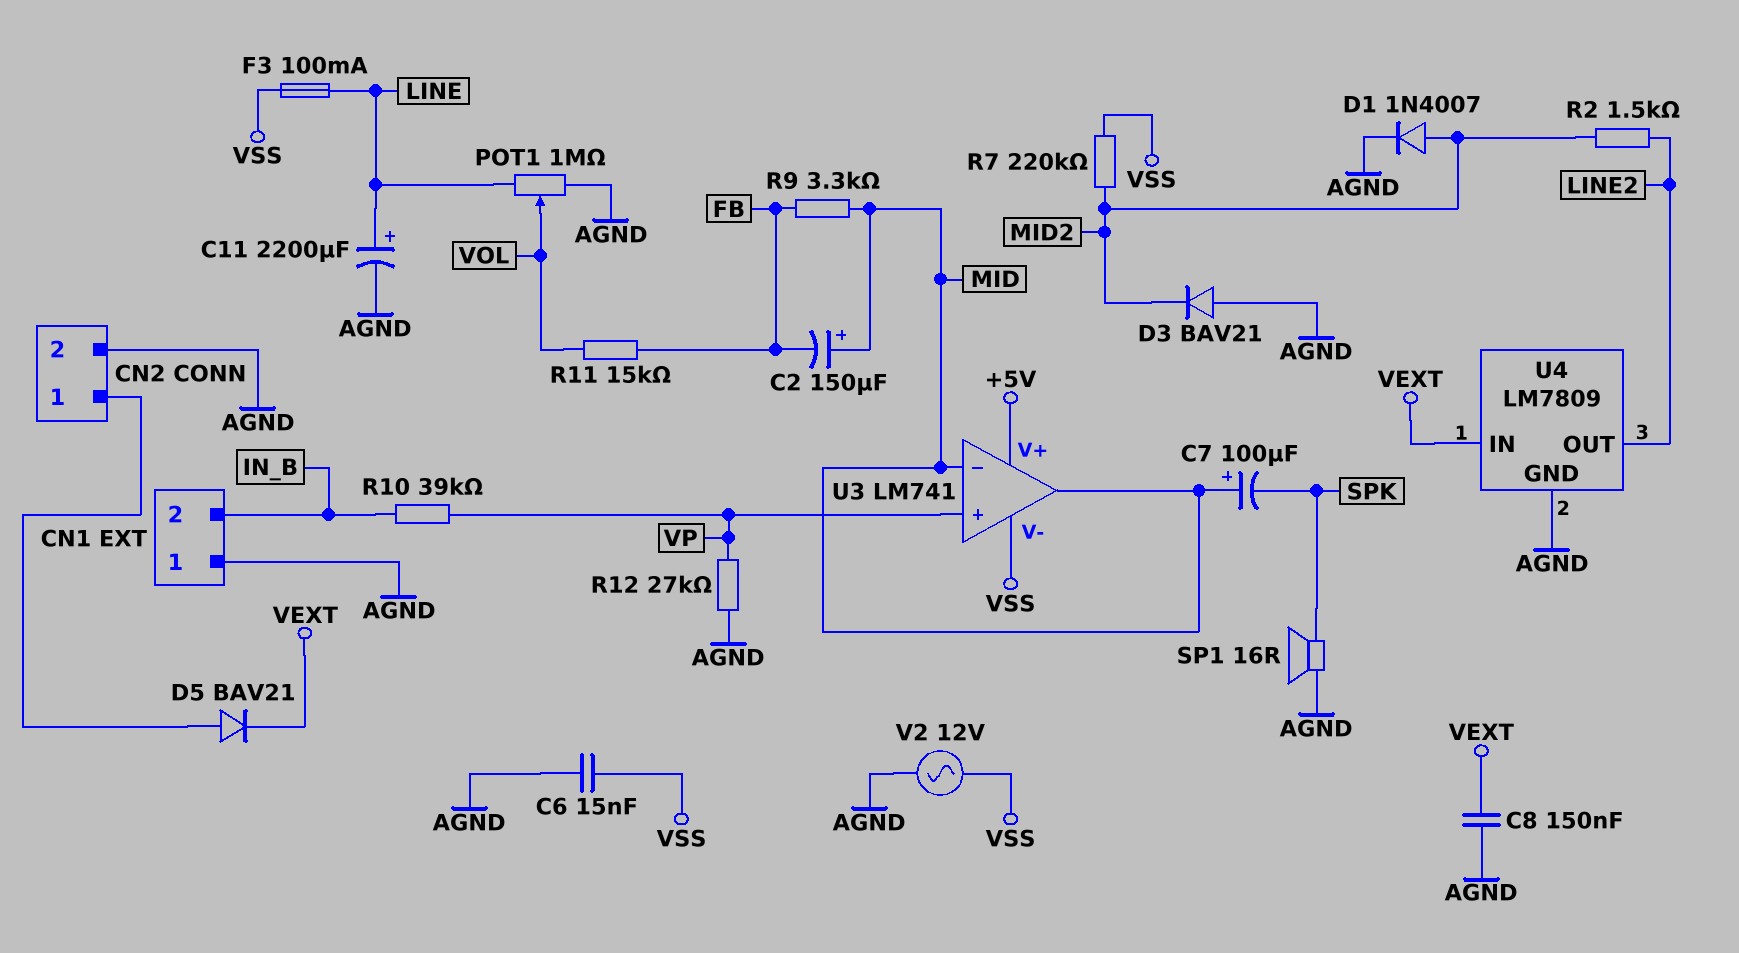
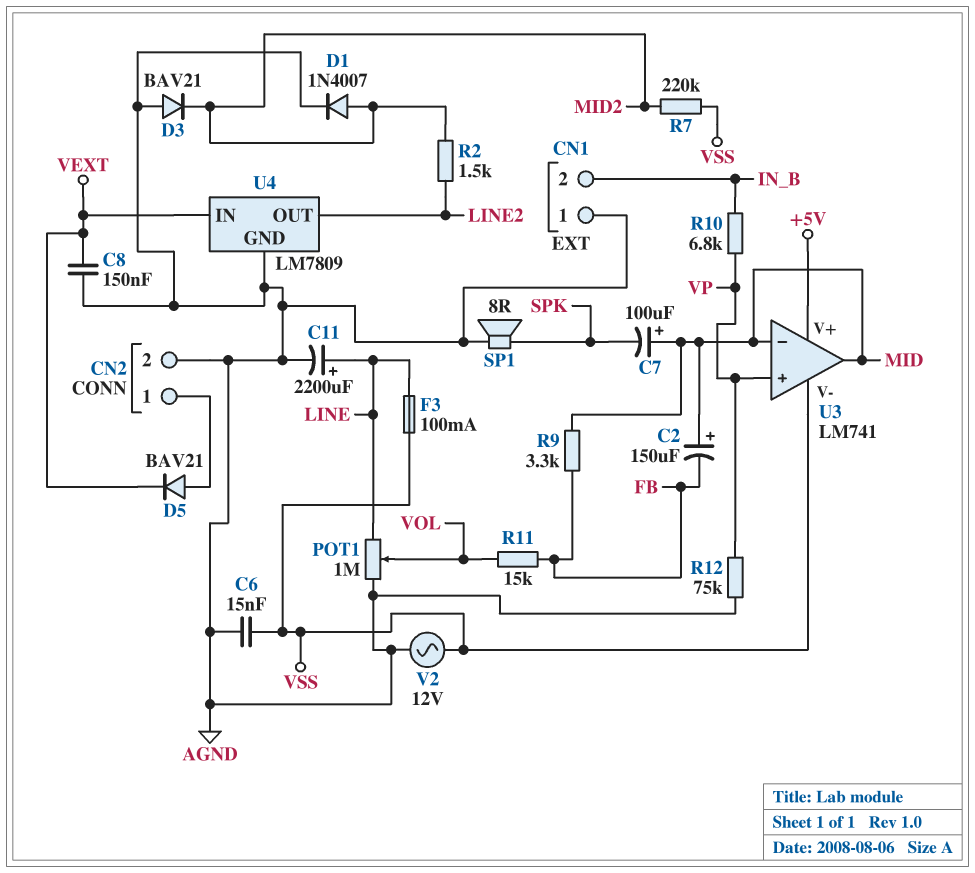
R10: 39k (IN_B, VP) -> 6.8k (IN_B, VP)
R12: 27k (AGND, VP) -> 75k (AGND, VP)
SP1: speaker 16R (AGND, SPK) -> speaker 8R (AGND, SPK)

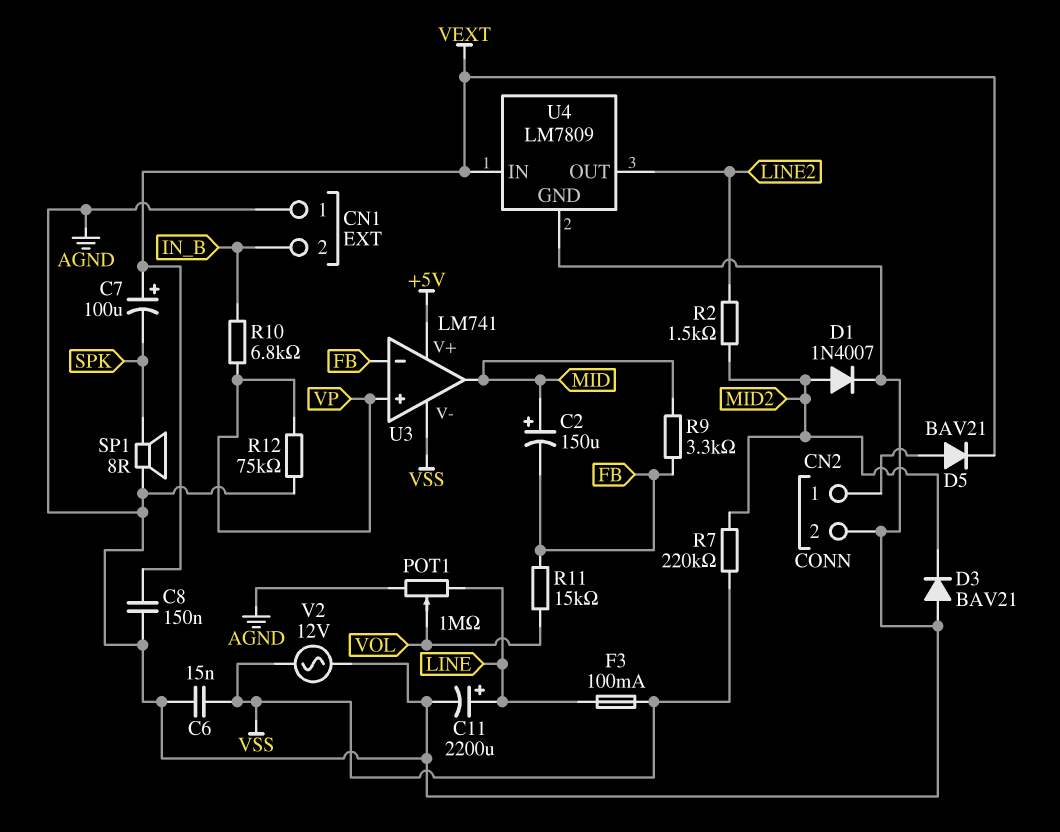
C7: 100uF (plus MID, minus SPK) -> 100uF (plus VEXT, minus SPK)
U3 pin in-: MID -> FB

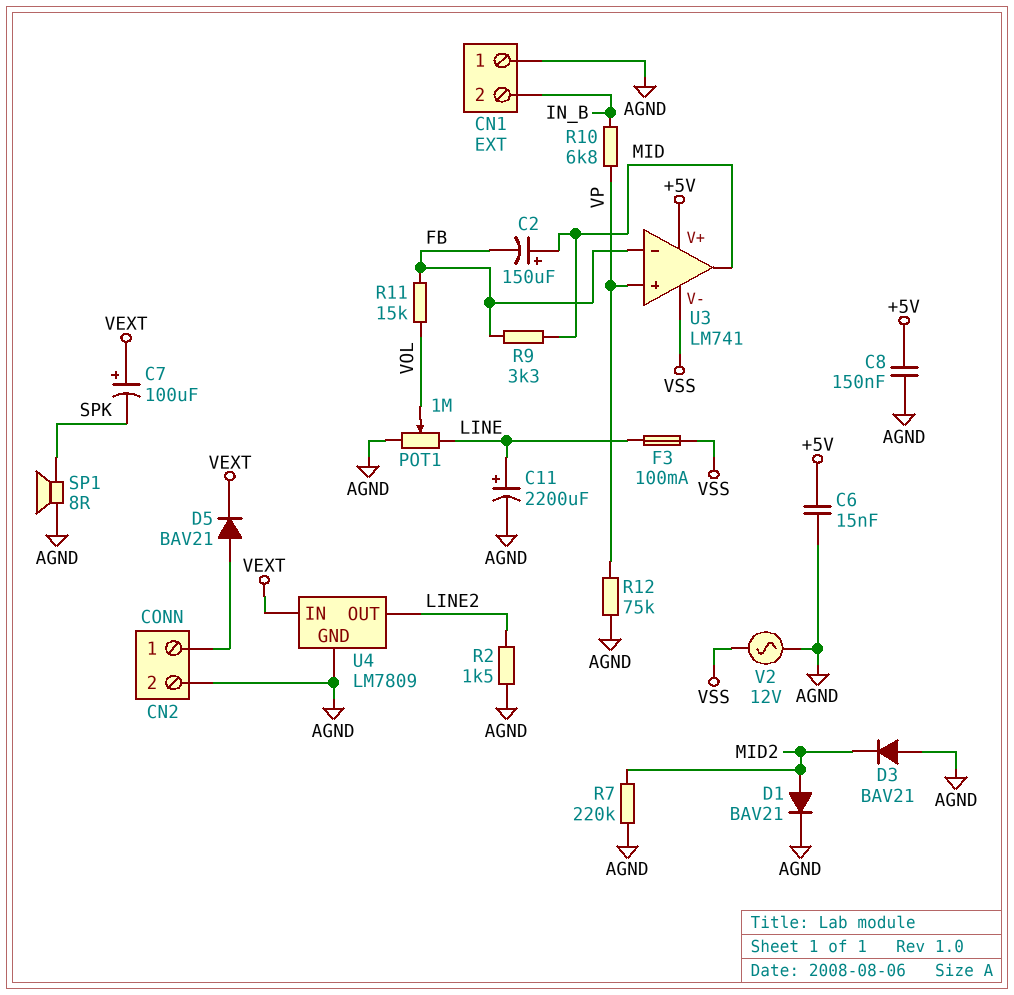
C6: 15nF (AGND, VSS) -> 15nF (+5V, AGND)
C8: 150nF (AGND, VEXT) -> 150nF (+5V, AGND)
D1: diode 1N4007 (A MID2, K AGND) -> diode BAV21 (A MID2, K AGND)
R2: 1.5k (LINE2, MID2) -> 1.5k (AGND, LINE2)
R7: 220k (MID2, VSS) -> 220k (AGND, MID2)

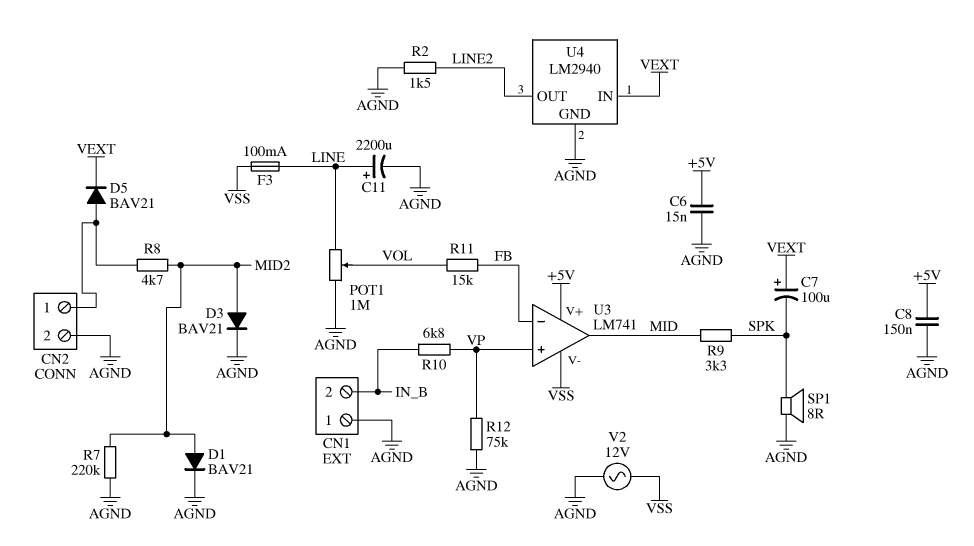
C2: 150uF (plus MID, minus FB) -> none
D3: diode BAV21 (A AGND, K MID2) -> diode BAV21 (A MID2, K AGND)
R8: none -> 4.7k (CN2/1, MID2)
R9: 3.3k (FB, MID) -> 3.3k (MID, SPK)
U4: LM7809 -> LM2940

